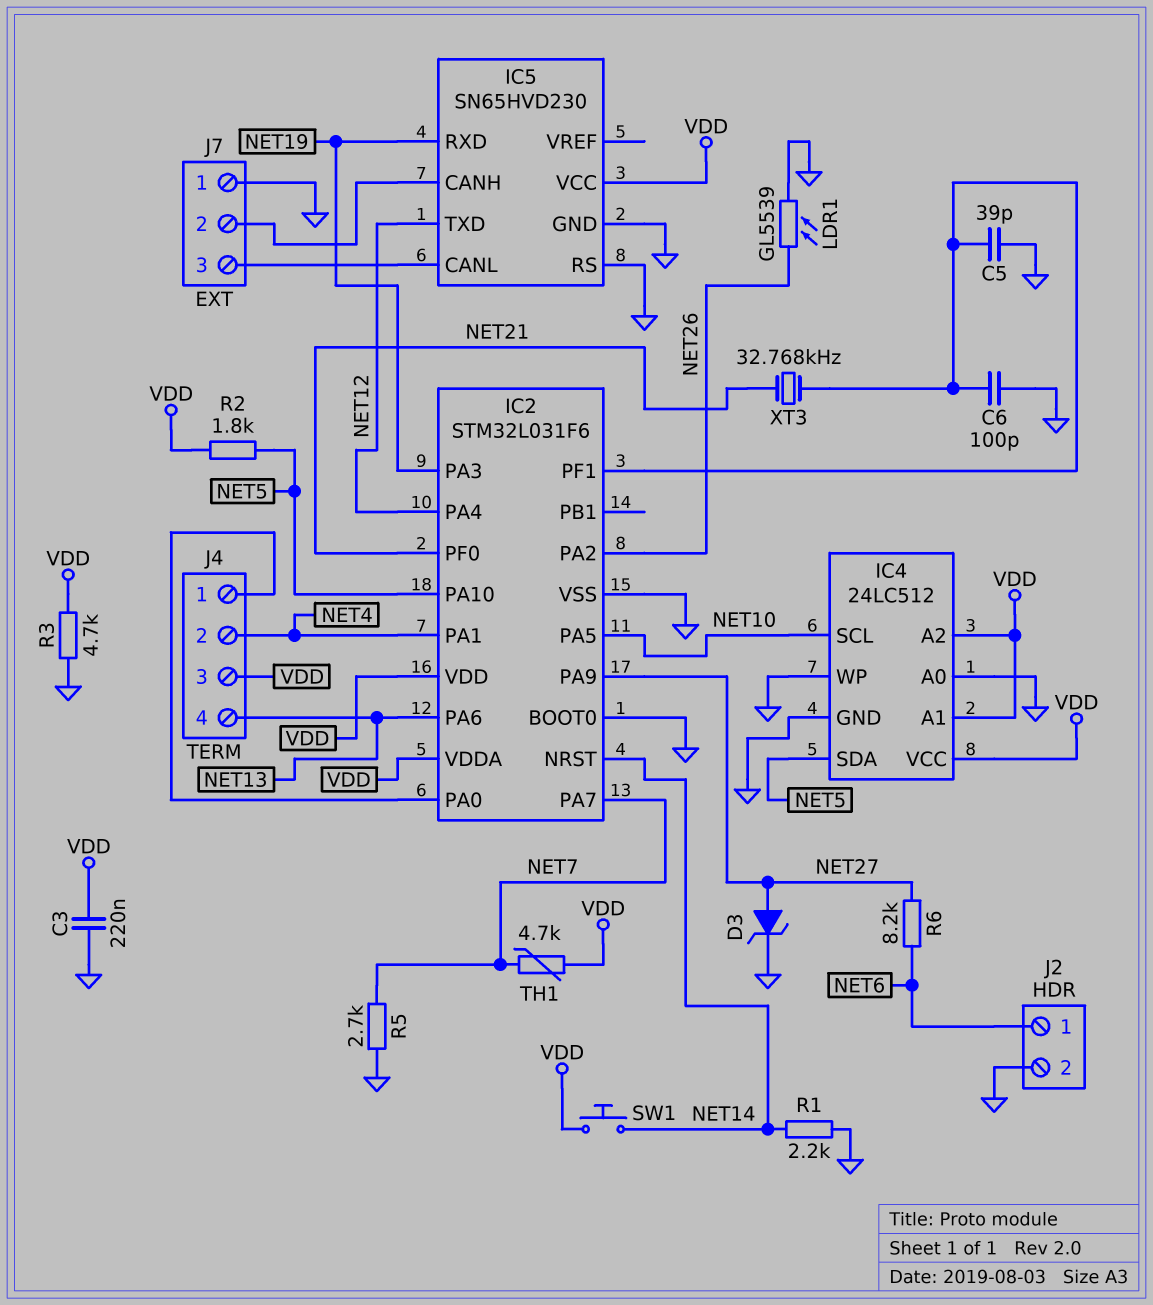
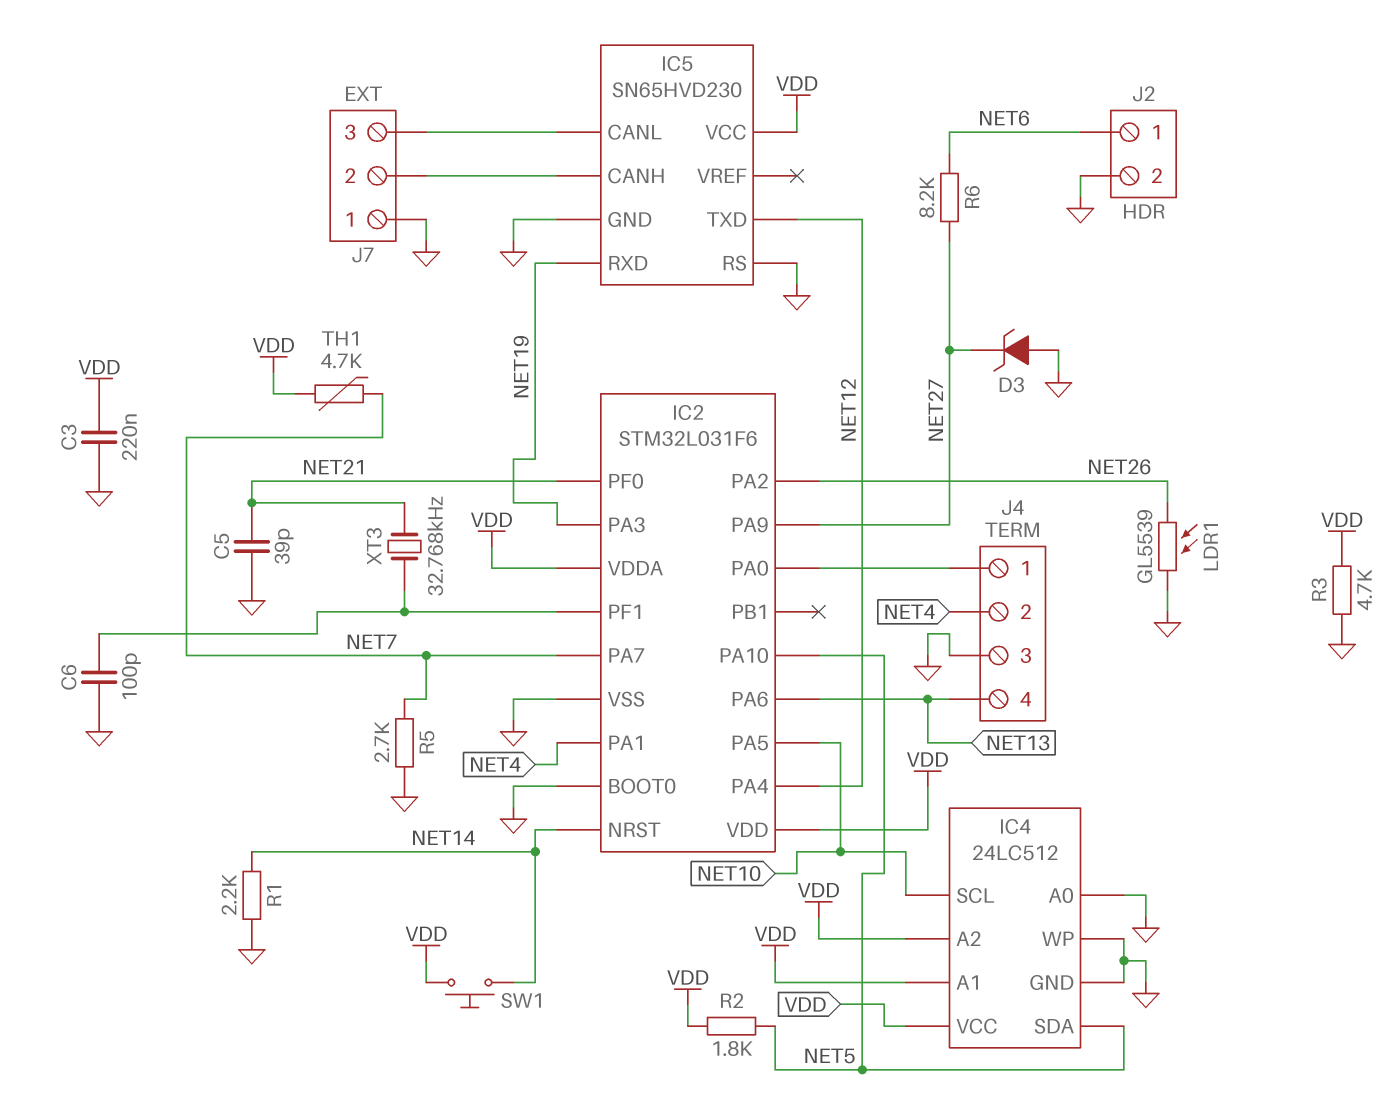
C5: 39pF (GND, IC2/PF1) -> 39pF (GND, NET21)
D3: zener (A NET27, K GND) -> zener (A GND, K NET27)
J4 pin 3: VDD -> GND

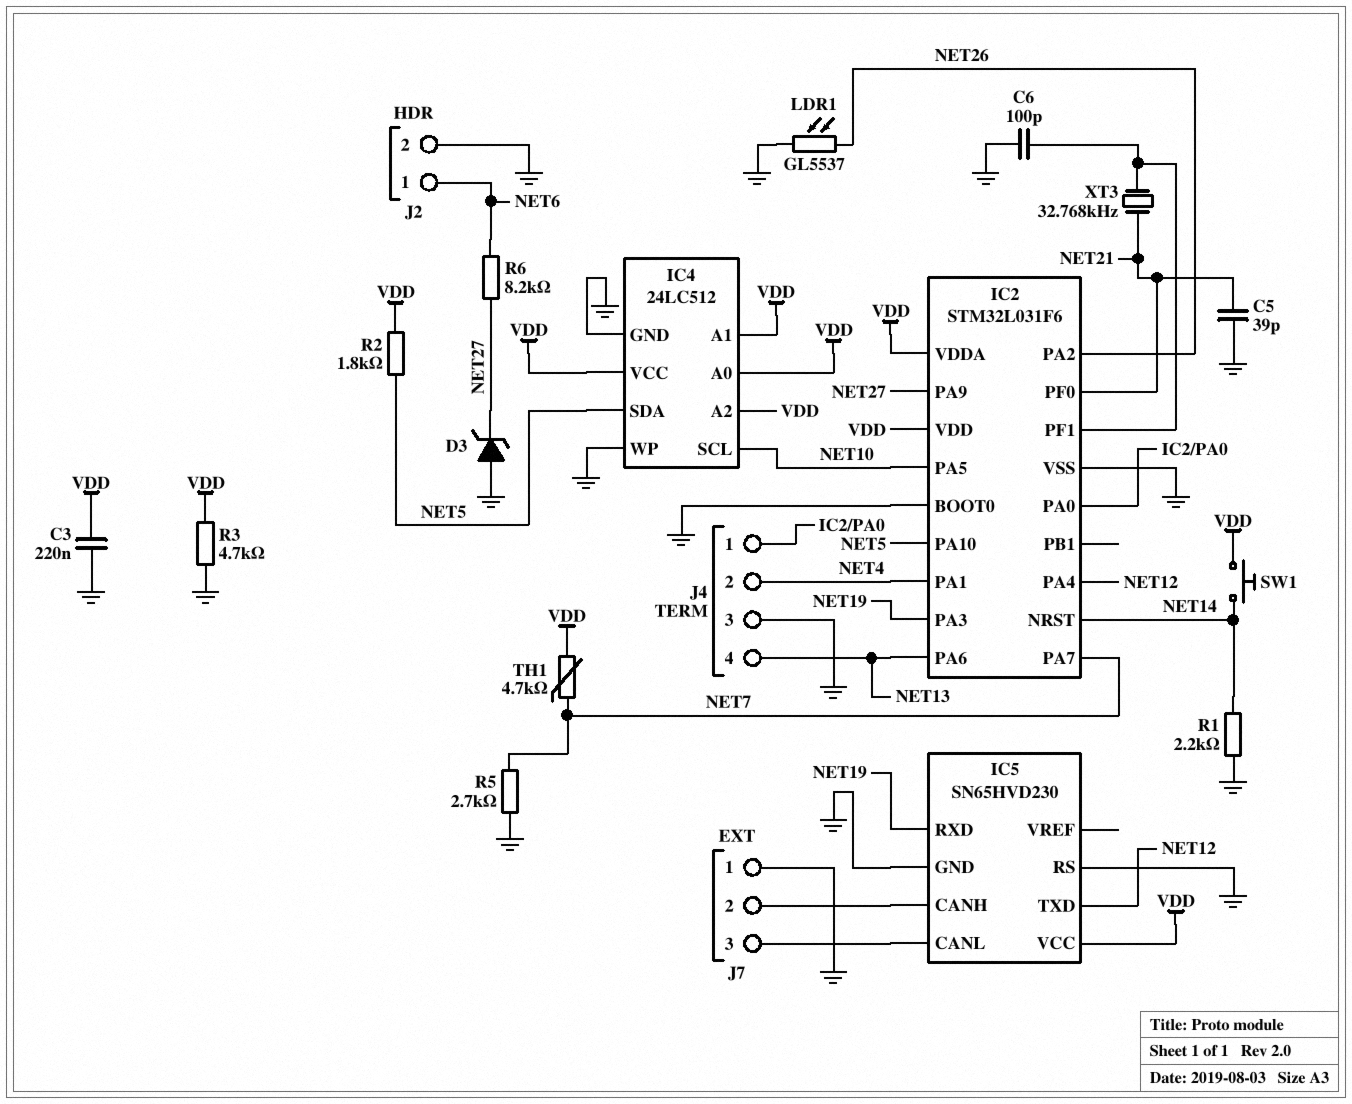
IC4 pin A0: GND -> VDD
LDR1: GL5539 (GND, NET26) -> GL5537 (GND, NET26)

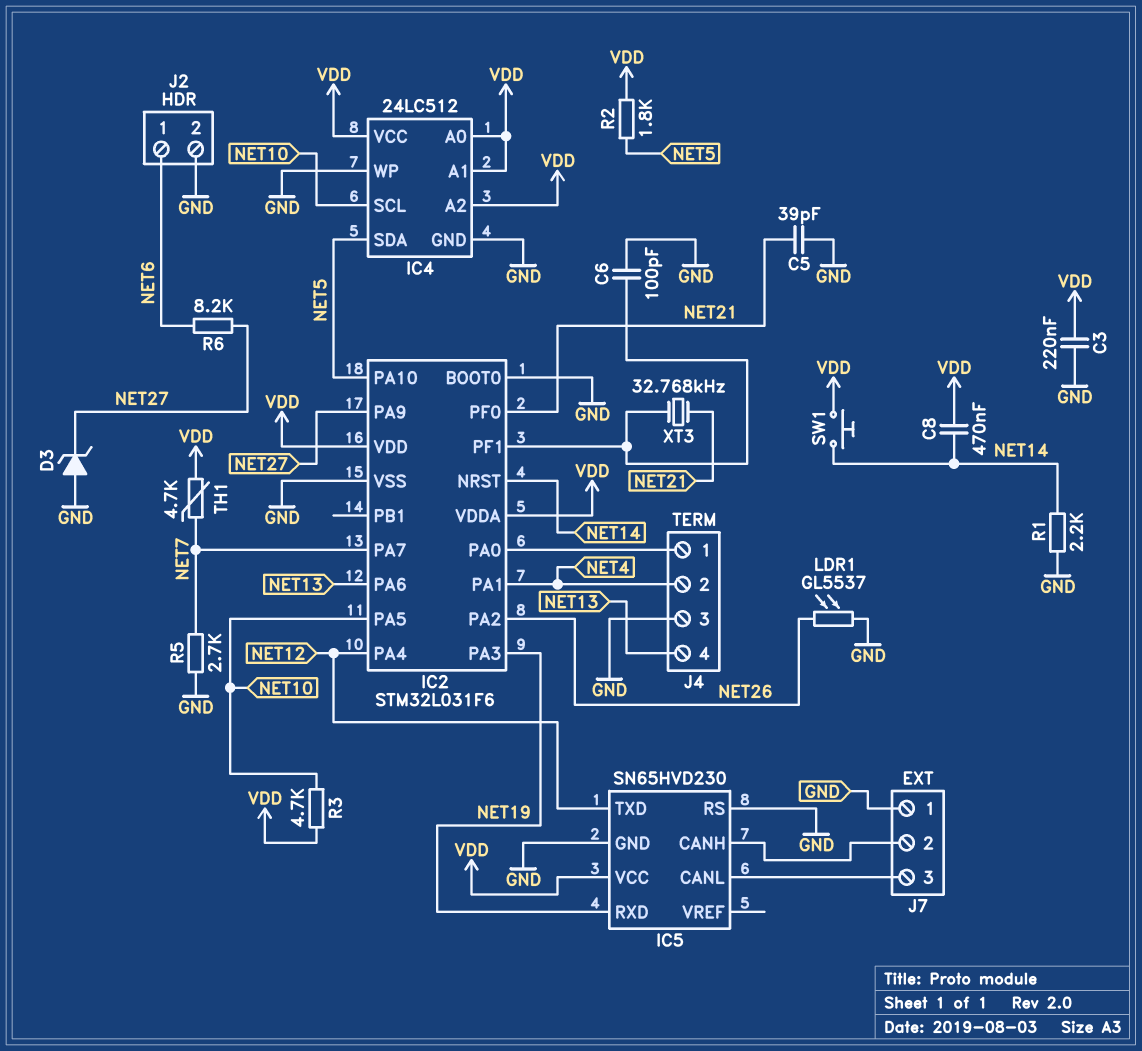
C8: none -> 470nF (NET14, VDD)
R3: 4.7k (GND, VDD) -> 4.7k (NET10, VDD)

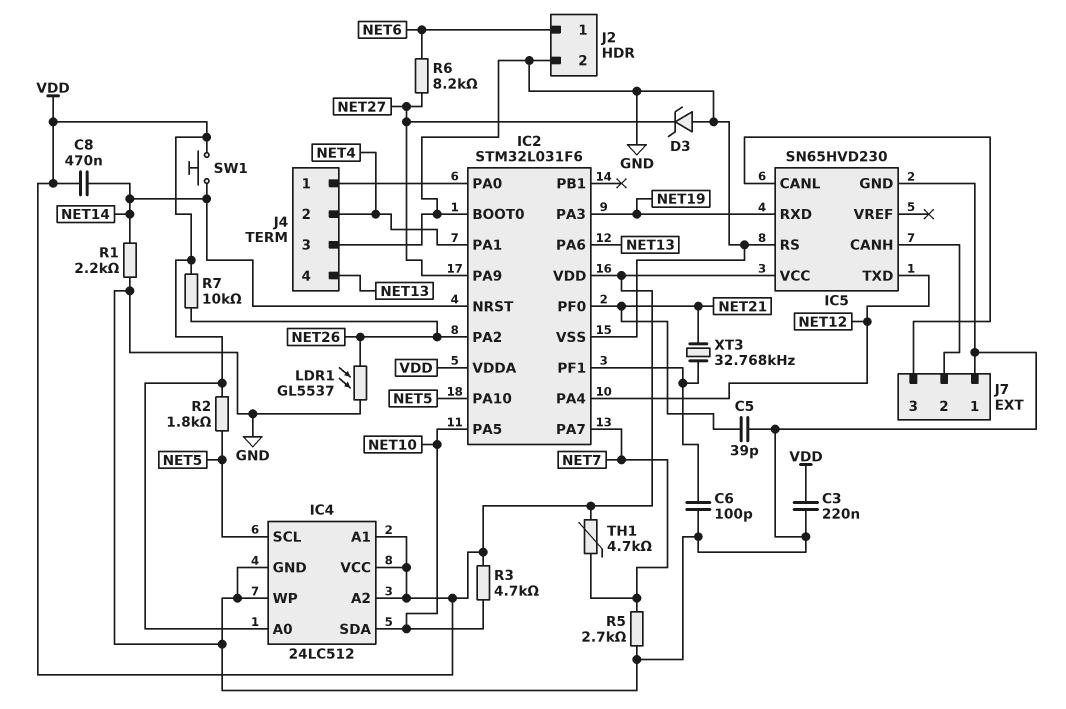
IC4 pin SCL: NET10 -> NET5
IC4 pin SDA: NET5 -> NET10
R7: none -> 10k (NET26, VDD)

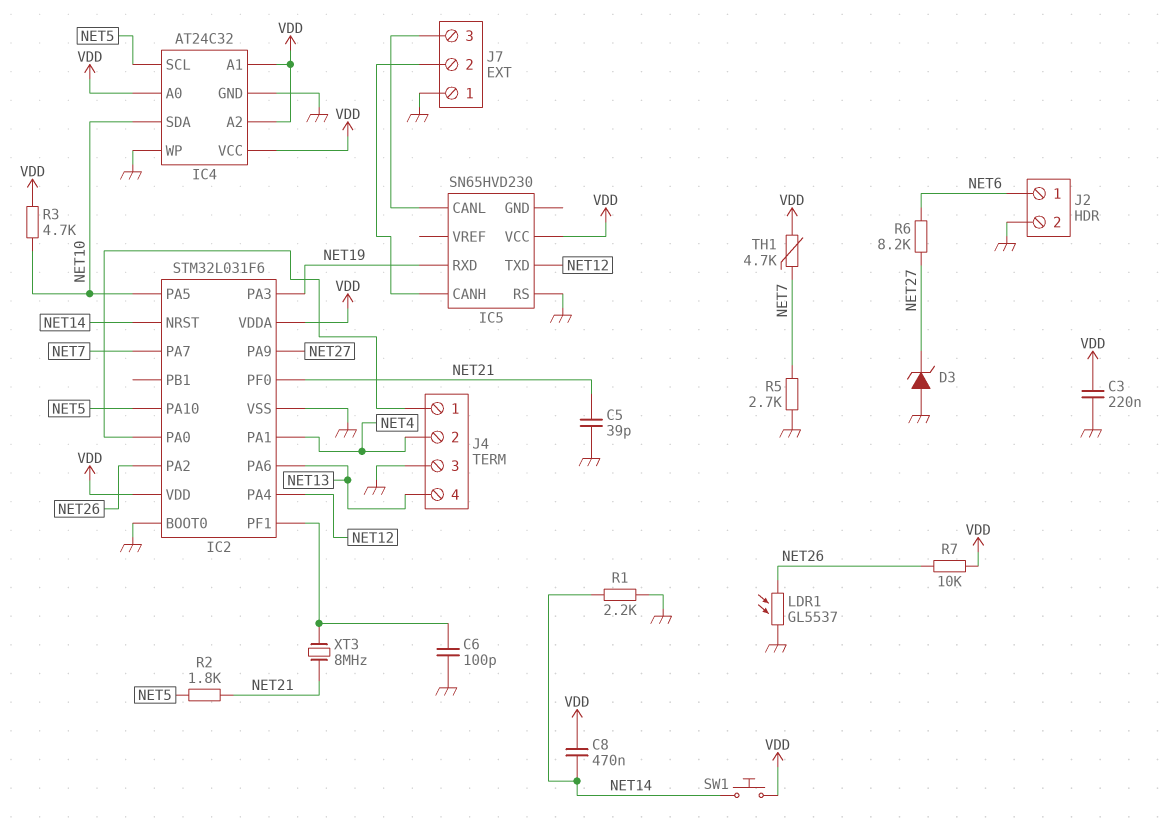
IC4: 24LC512 -> AT24C32
IC5 pin GND: GND -> none
R2: 1.8k (NET5, VDD) -> 1.8k (NET5, NET21)
XT3: 32.768kHz (IC2/PF1, NET21) -> 8MHz (IC2/PF1, NET21)

